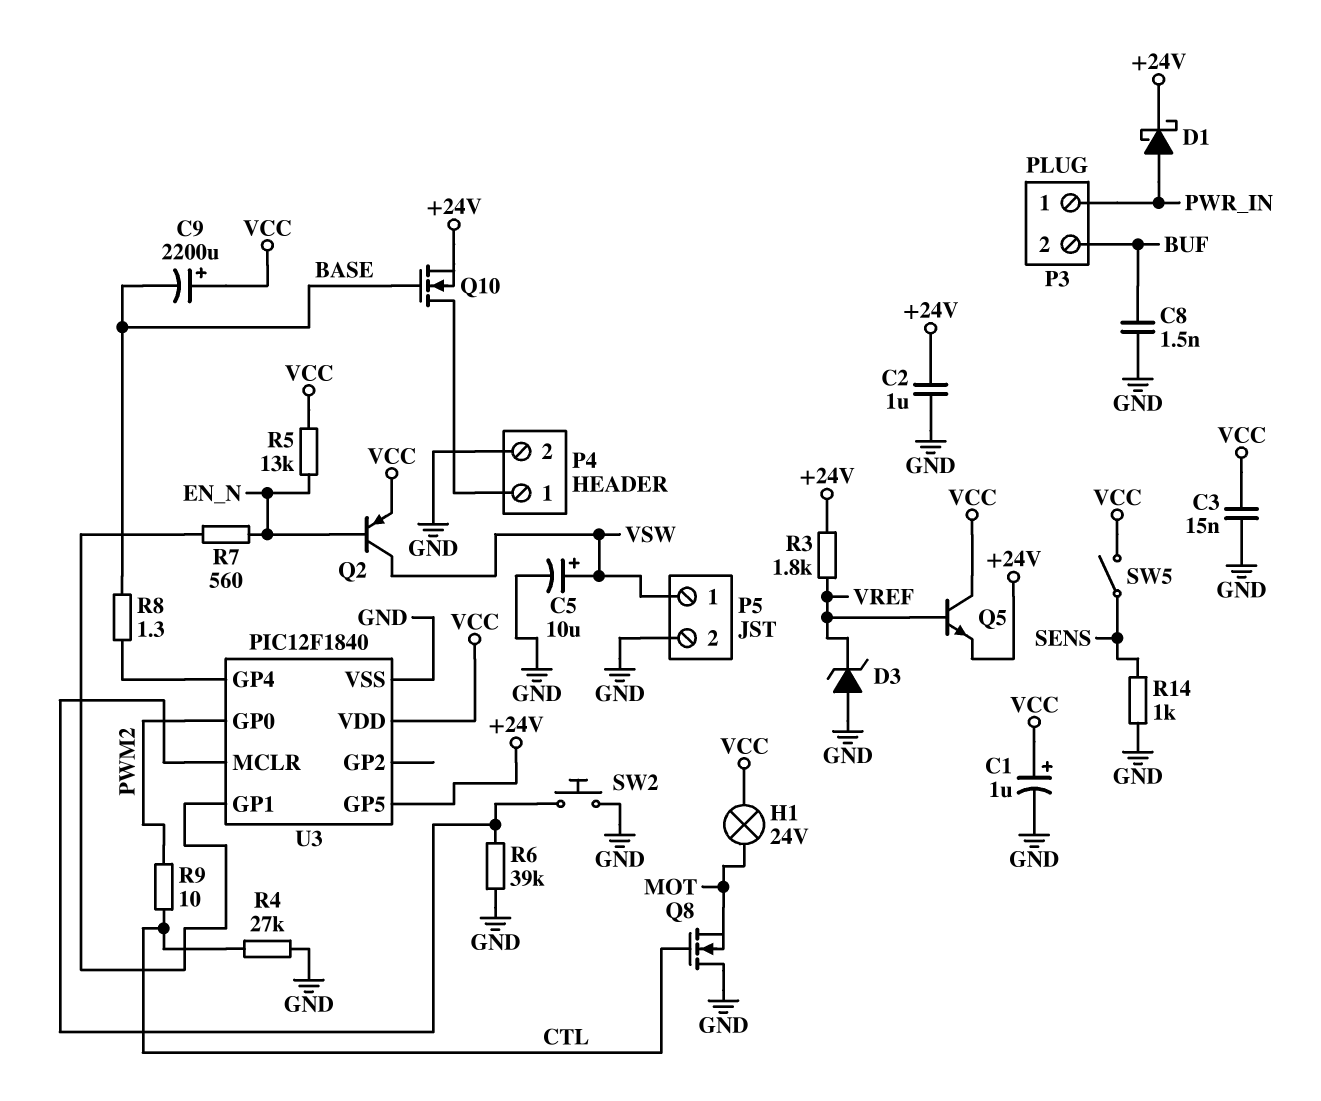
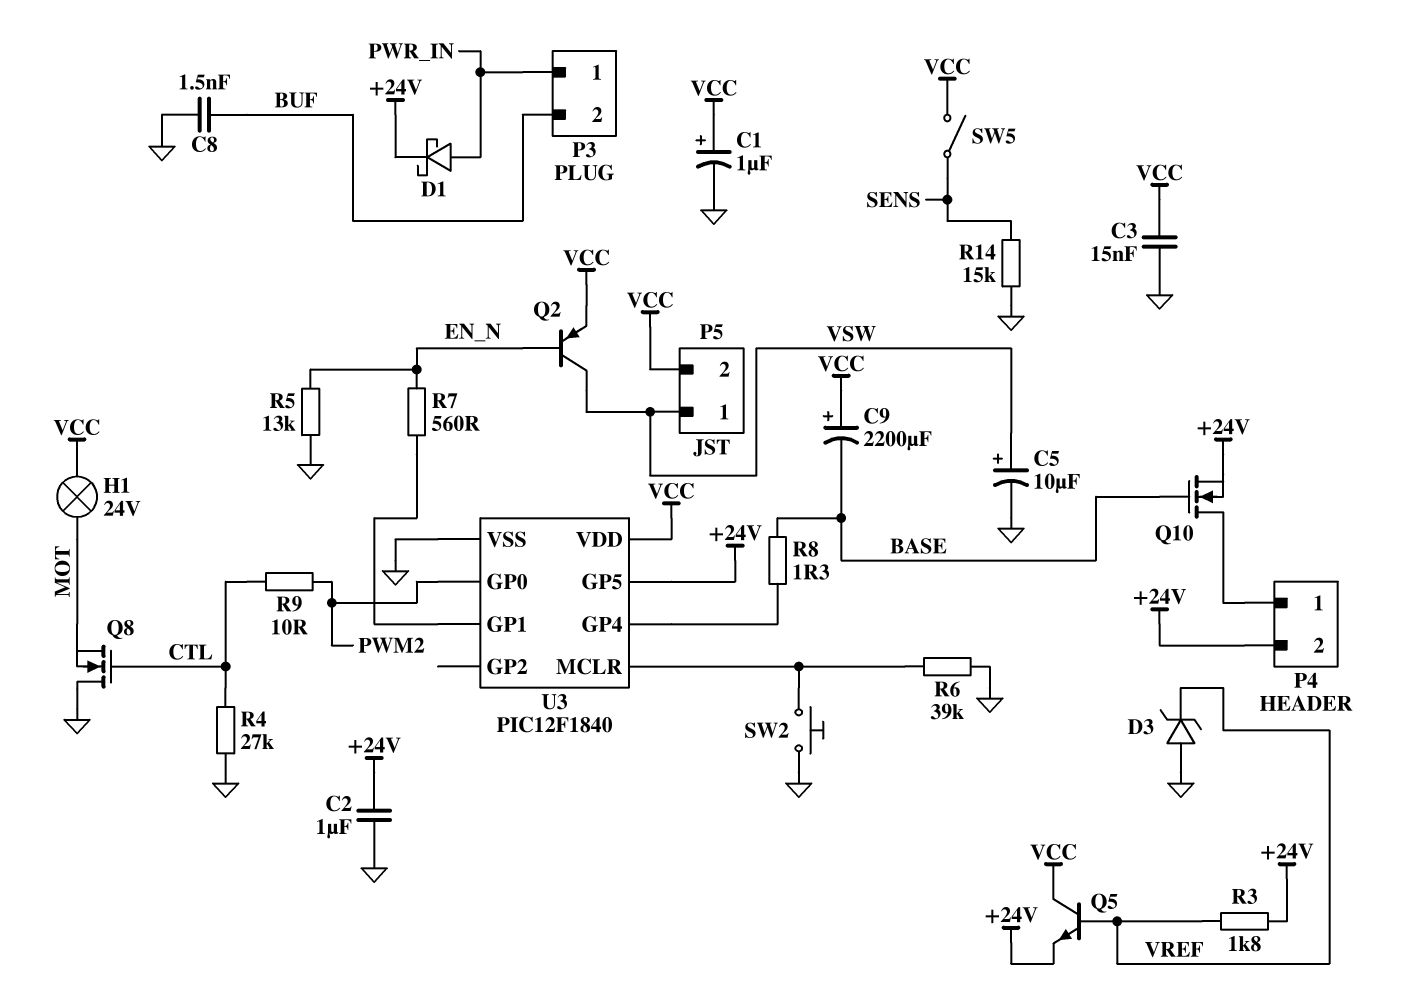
P4 pin 2: GND -> +24V
P5 pin 2: GND -> VCC
R5: 13k (EN_N, VCC) -> 13k (EN_N, GND)
R14: 1k (GND, SENS) -> 15k (GND, SENS)

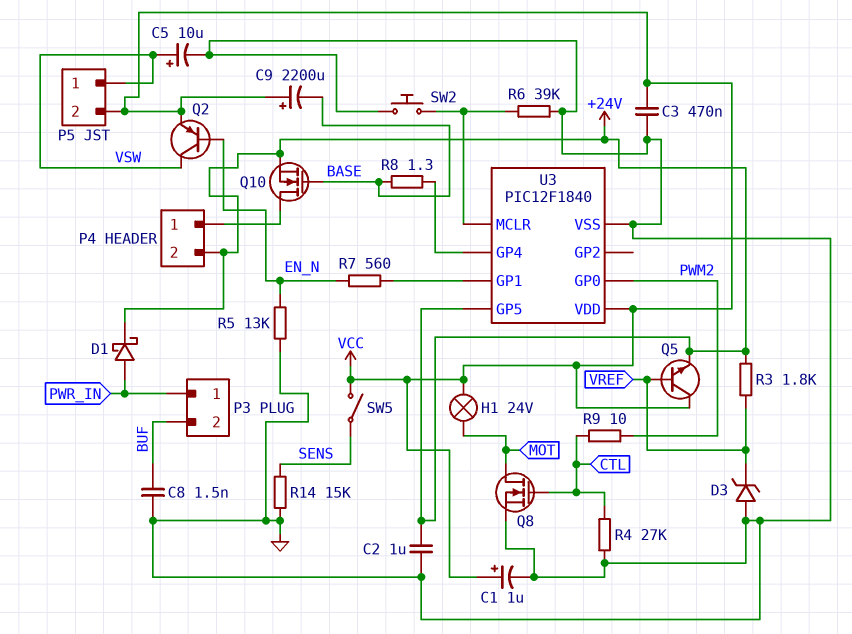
C3: 15nF (GND, VCC) -> 470nF (GND, VCC)
Q8: NMOS (G CTL, D GND, S MOT) -> NMOS (G CTL, D MOT, S GND)

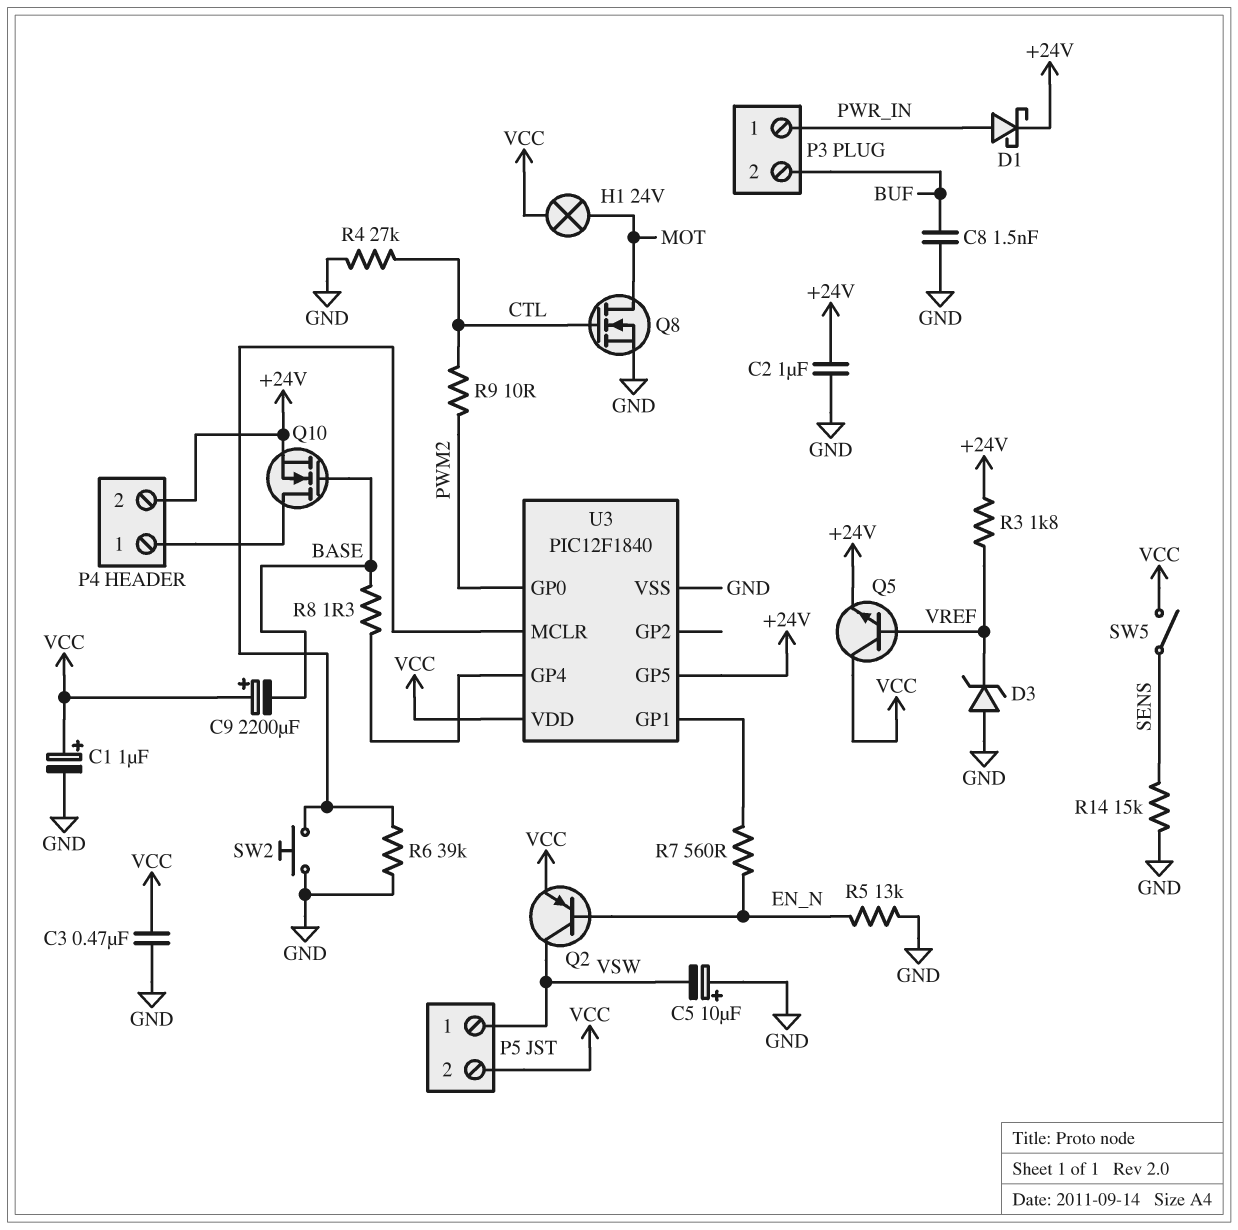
C5: 10uF (plus VSW, minus GND) -> 10uF (plus GND, minus VSW)

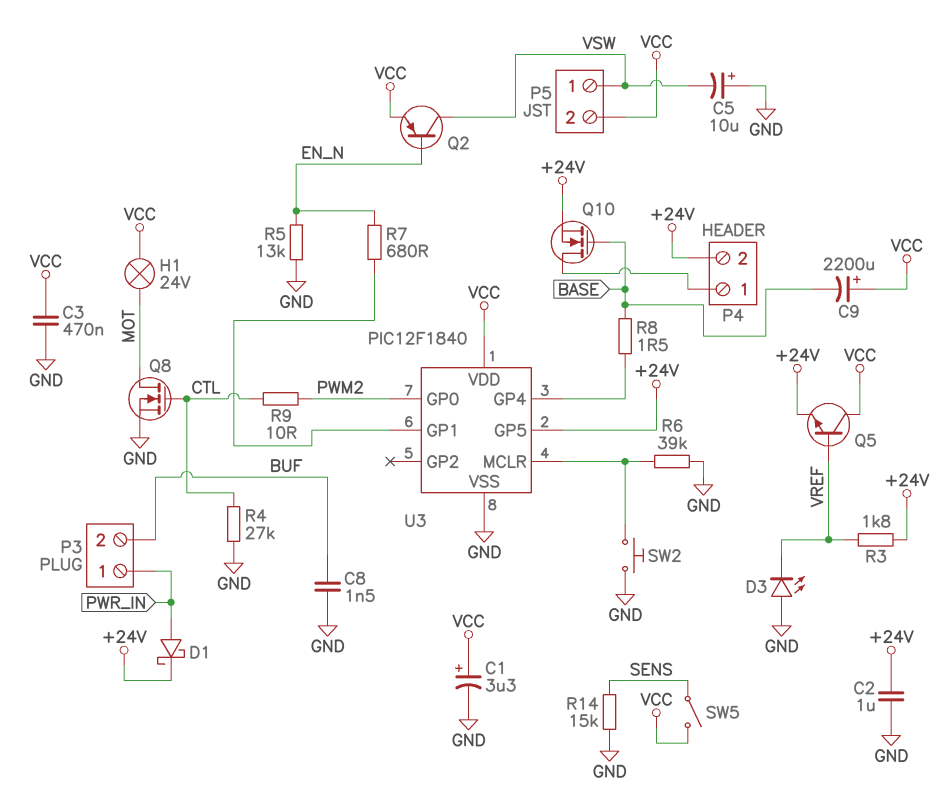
C1: 1uF (plus VCC, minus GND) -> 3.3uF (plus VCC, minus GND)
D3: zener (A GND, K VREF) -> LED (A GND, K VREF)
R7: 560 (EN_N, U3/GP1) -> 680 (EN_N, U3/GP1)
R8: 1.3 (BASE, U3/GP4) -> 1.5 (BASE, U3/GP4)

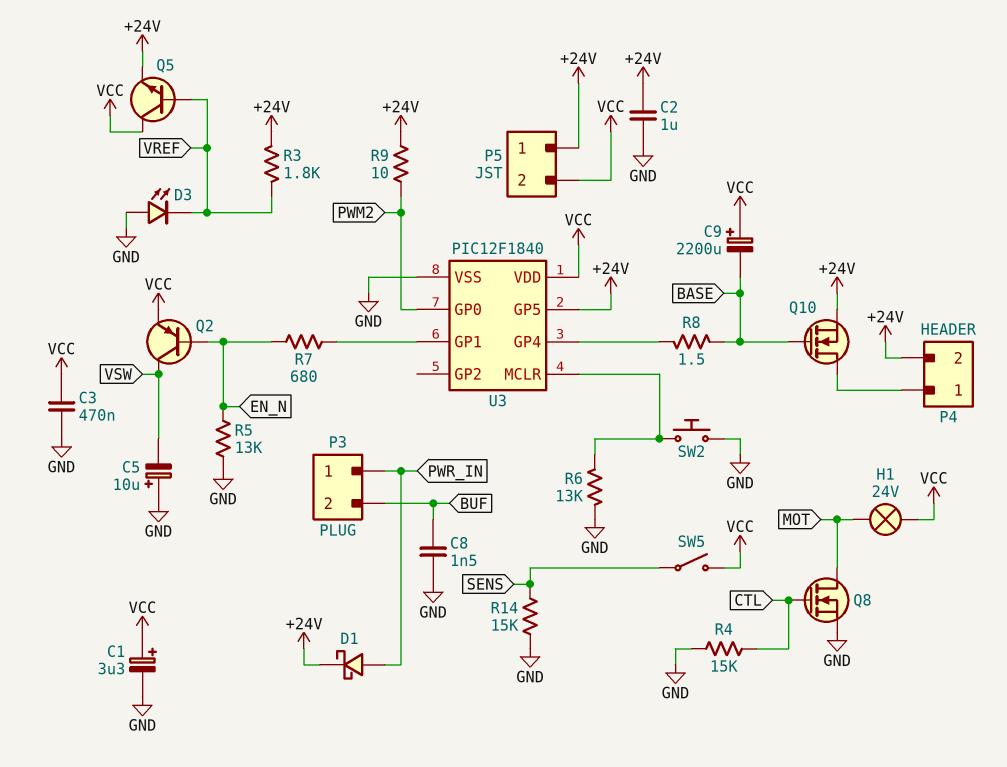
P5 pin 1: VSW -> +24V
R4: 27k (CTL, GND) -> 15k (CTL, GND)
R6: 39k (GND, U3/MCLR) -> 13k (GND, U3/MCLR)
R9: 10 (CTL, PWM2) -> 10 (+24V, PWM2)

